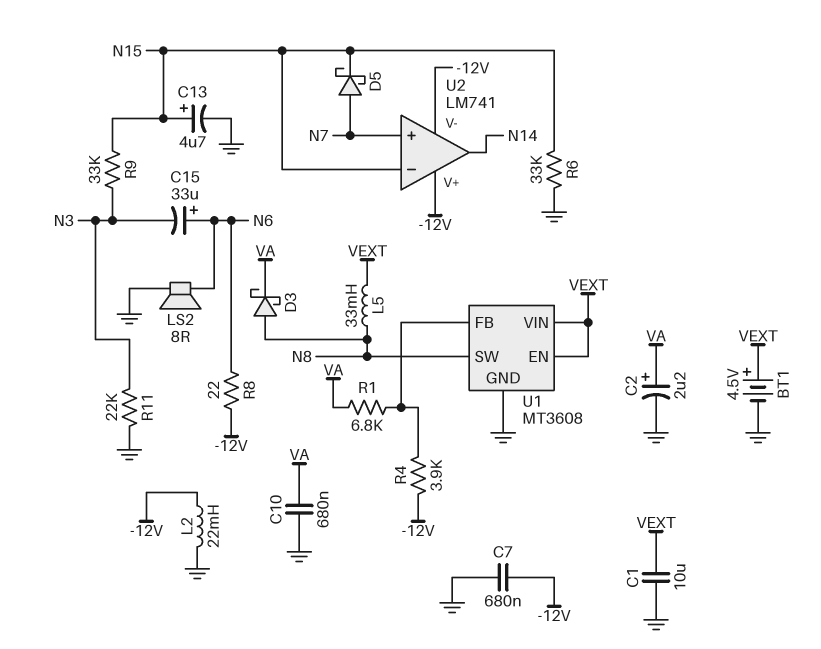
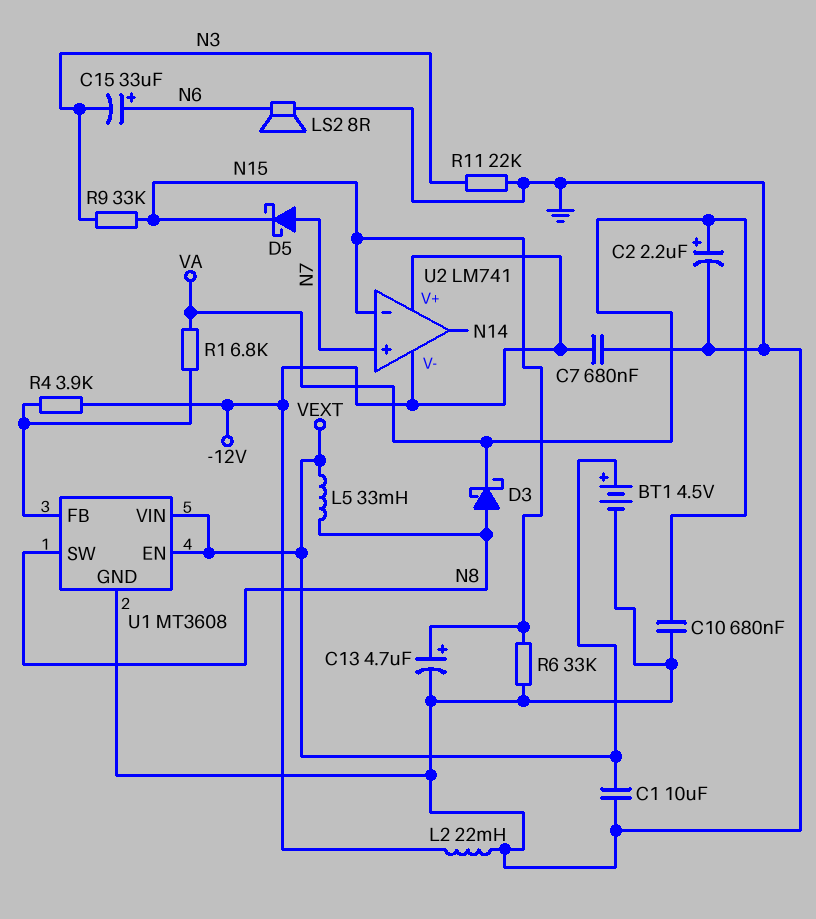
R8: 22 (-12V, N6) -> none

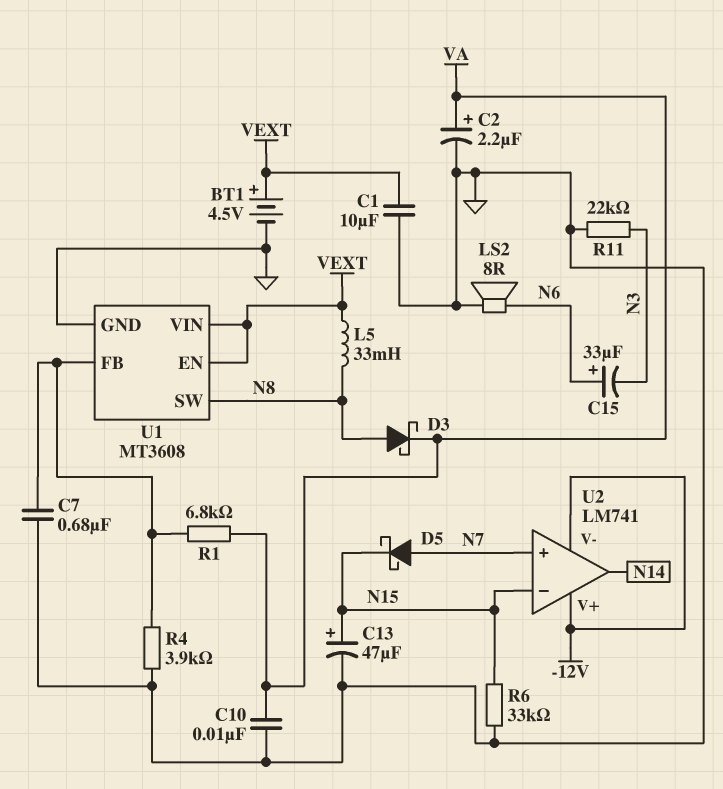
C7: 680nF (-12V, GND) -> 680nF (GND, U1/FB)
C10: 680nF (GND, VA) -> 10nF (GND, VA)
C13: 4.7uF (plus N15, minus GND) -> 47uF (plus N15, minus GND)
L2: 22mH (-12V, GND) -> none
R4: 3.9k (-12V, U1/FB) -> 3.9k (GND, U1/FB)
R9: 33k (N3, N15) -> none

